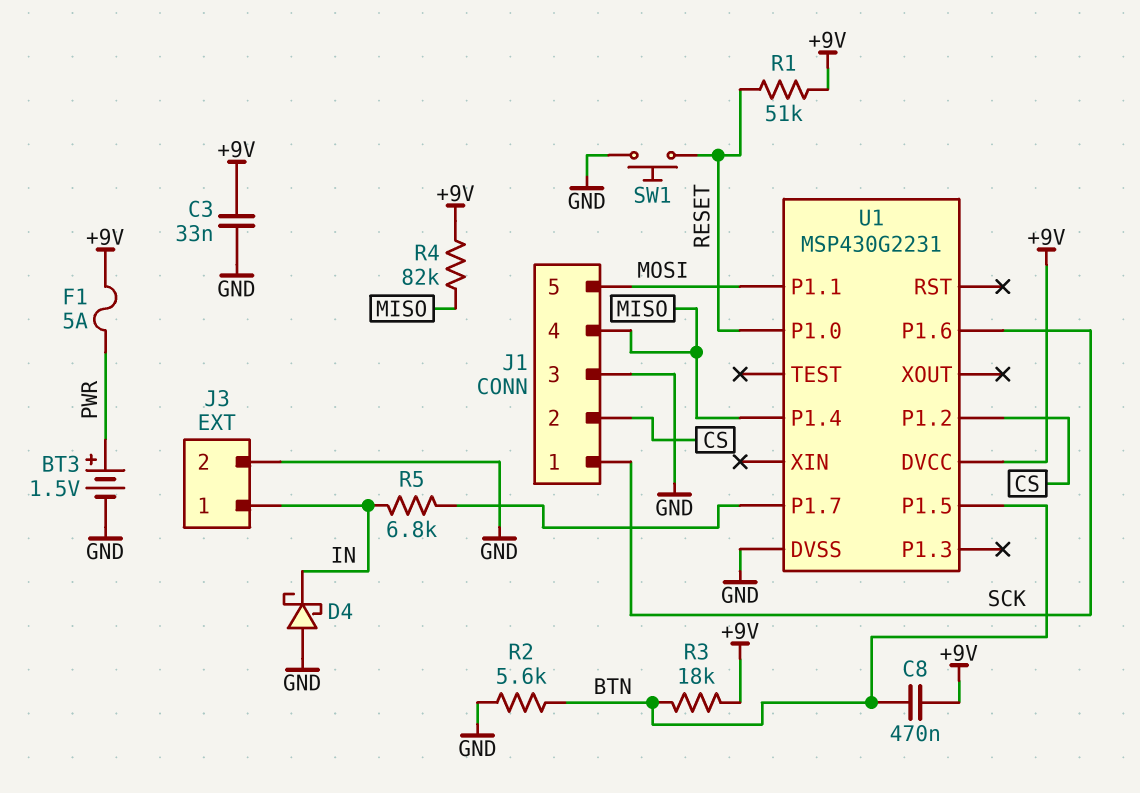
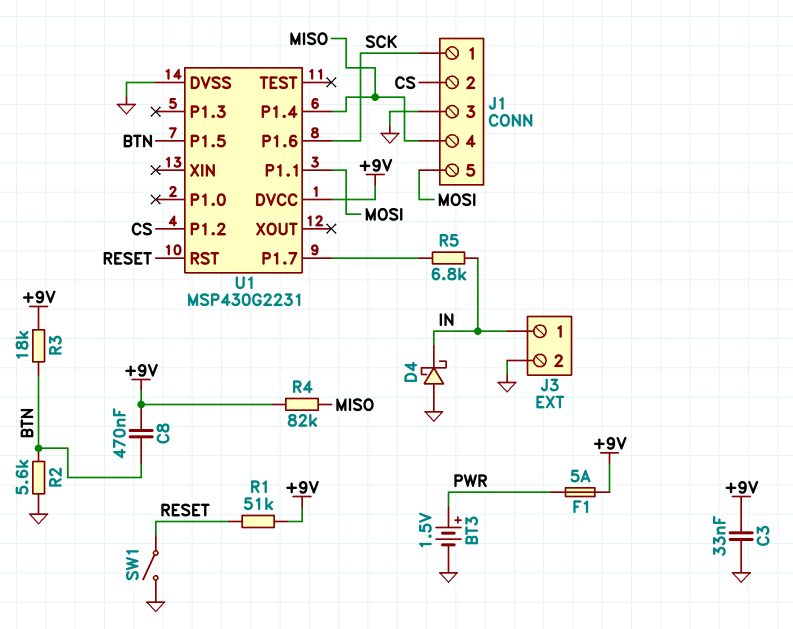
SW1: button (GND, RESET) -> switch (GND, RESET)
U1 pin P1.0: RESET -> none
U1 pin RST: none -> RESET

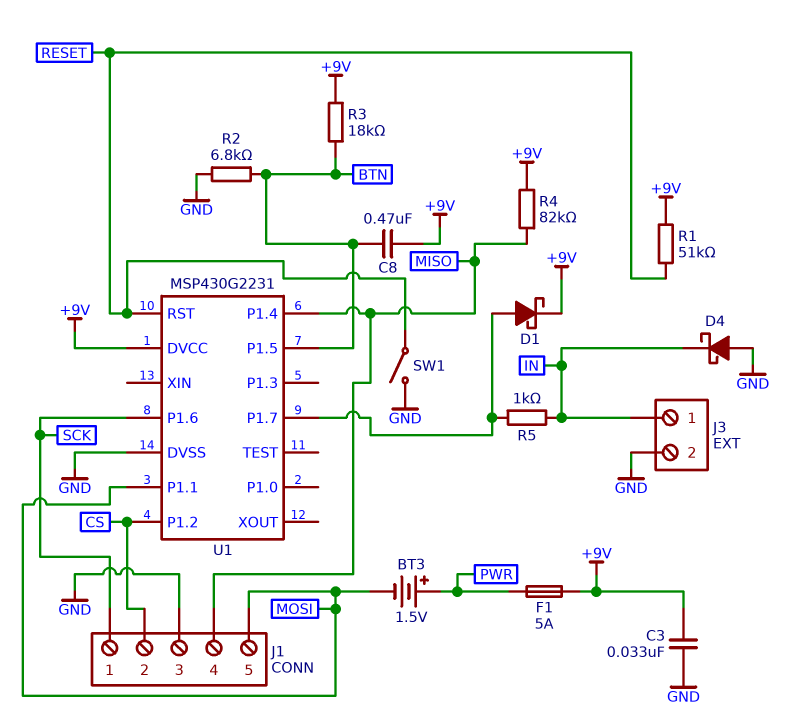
BT3: 1.5V (plus PWR, minus GND) -> 1.5V (plus PWR, minus MOSI)
D1: none -> schottky (A U1/P1.7, K +9V)
R2: 5.6k (BTN, GND) -> 6.8k (BTN, GND)
R5: 6.8k (IN, U1/P1.7) -> 1k (IN, U1/P1.7)

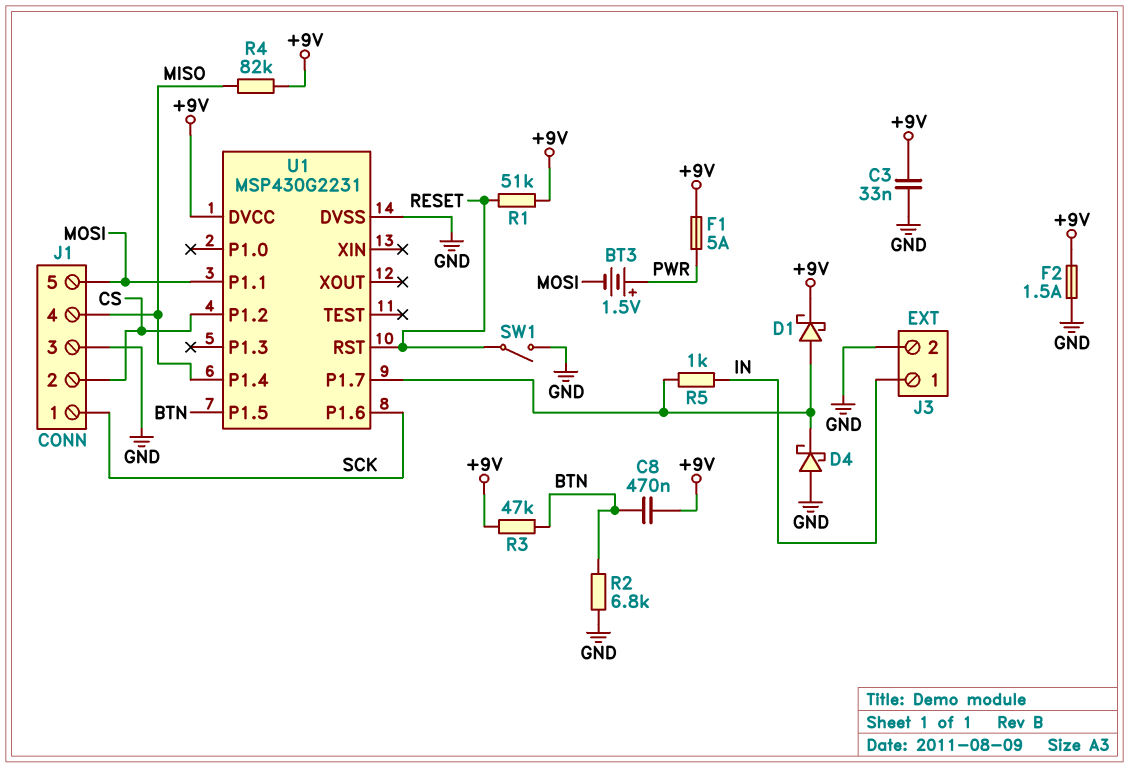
D4: schottky (A GND, K IN) -> schottky (A GND, K U1/P1.7)
F2: none -> 1.5A (+9V, GND)
R3: 18k (+9V, BTN) -> 47k (+9V, BTN)

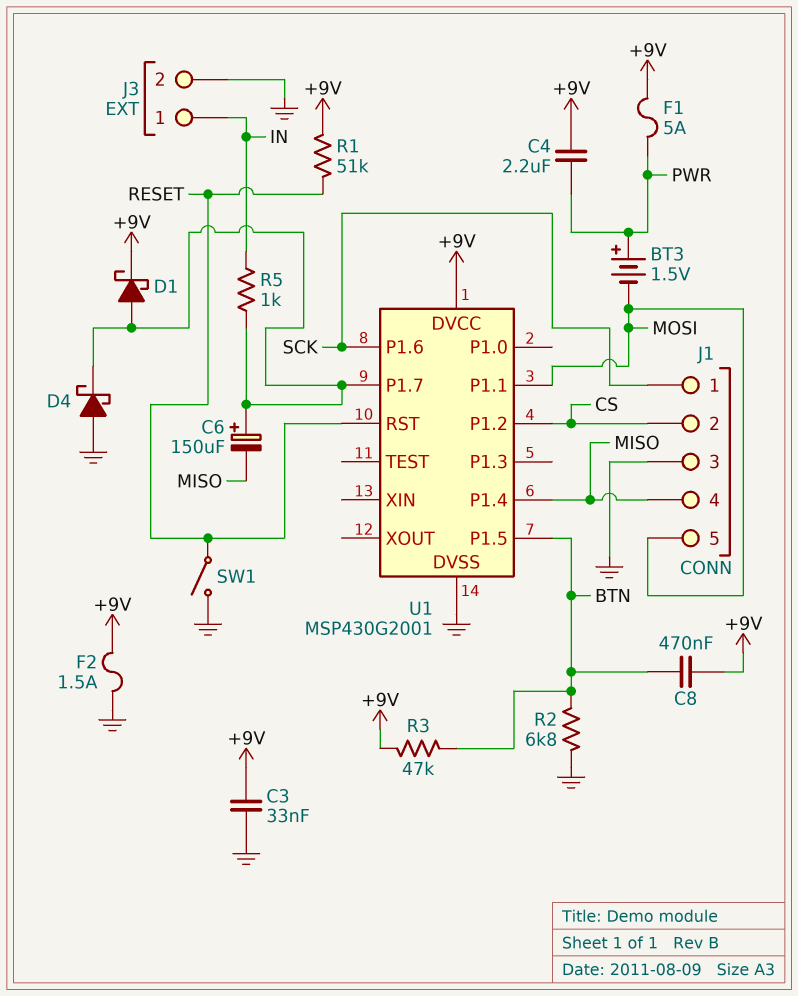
C4: none -> 2.2uF (+9V, PWR)
C6: none -> 150uF (plus U1/P1.7, minus MISO)
R4: 82k (+9V, MISO) -> none
U1: MSP430G2231 -> MSP430G2001

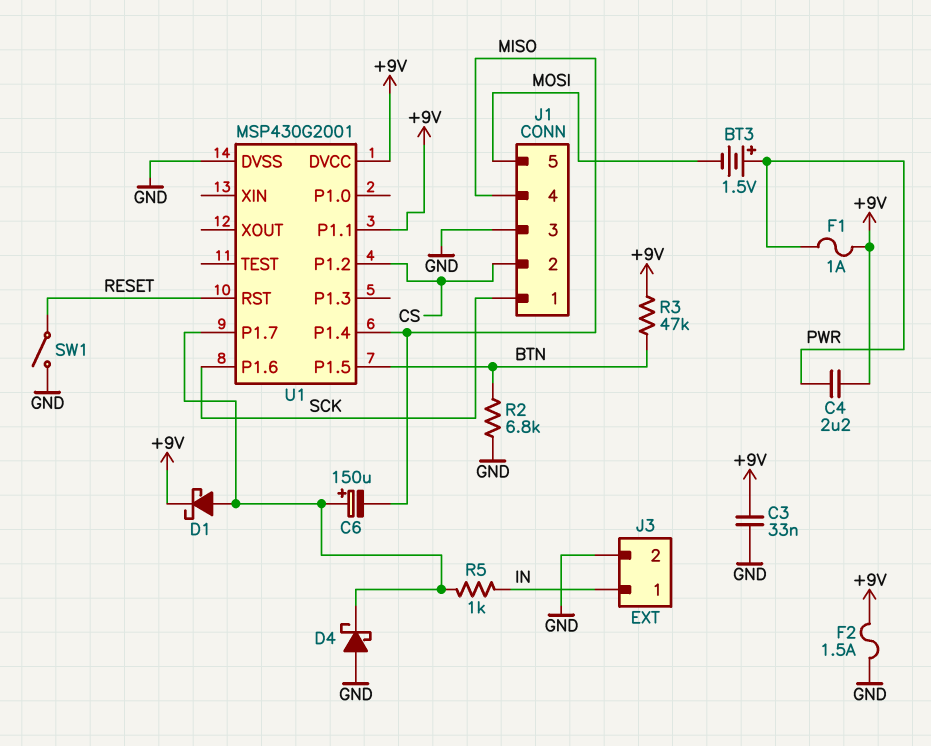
C8: 470nF (+9V, BTN) -> none
F1: 5A (+9V, PWR) -> 1A (+9V, PWR)
R1: 51k (+9V, RESET) -> none
U1 pin P1.1: MOSI -> +9V

